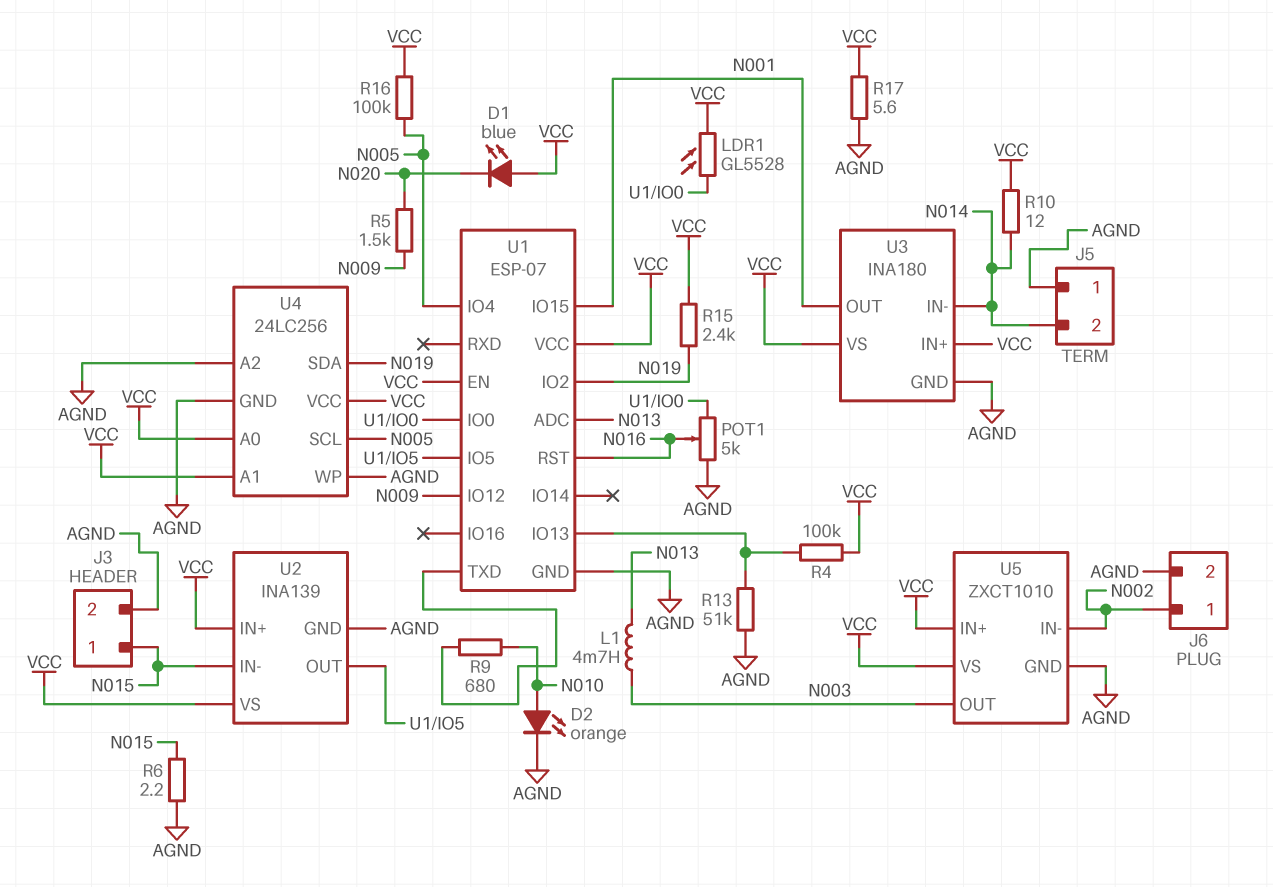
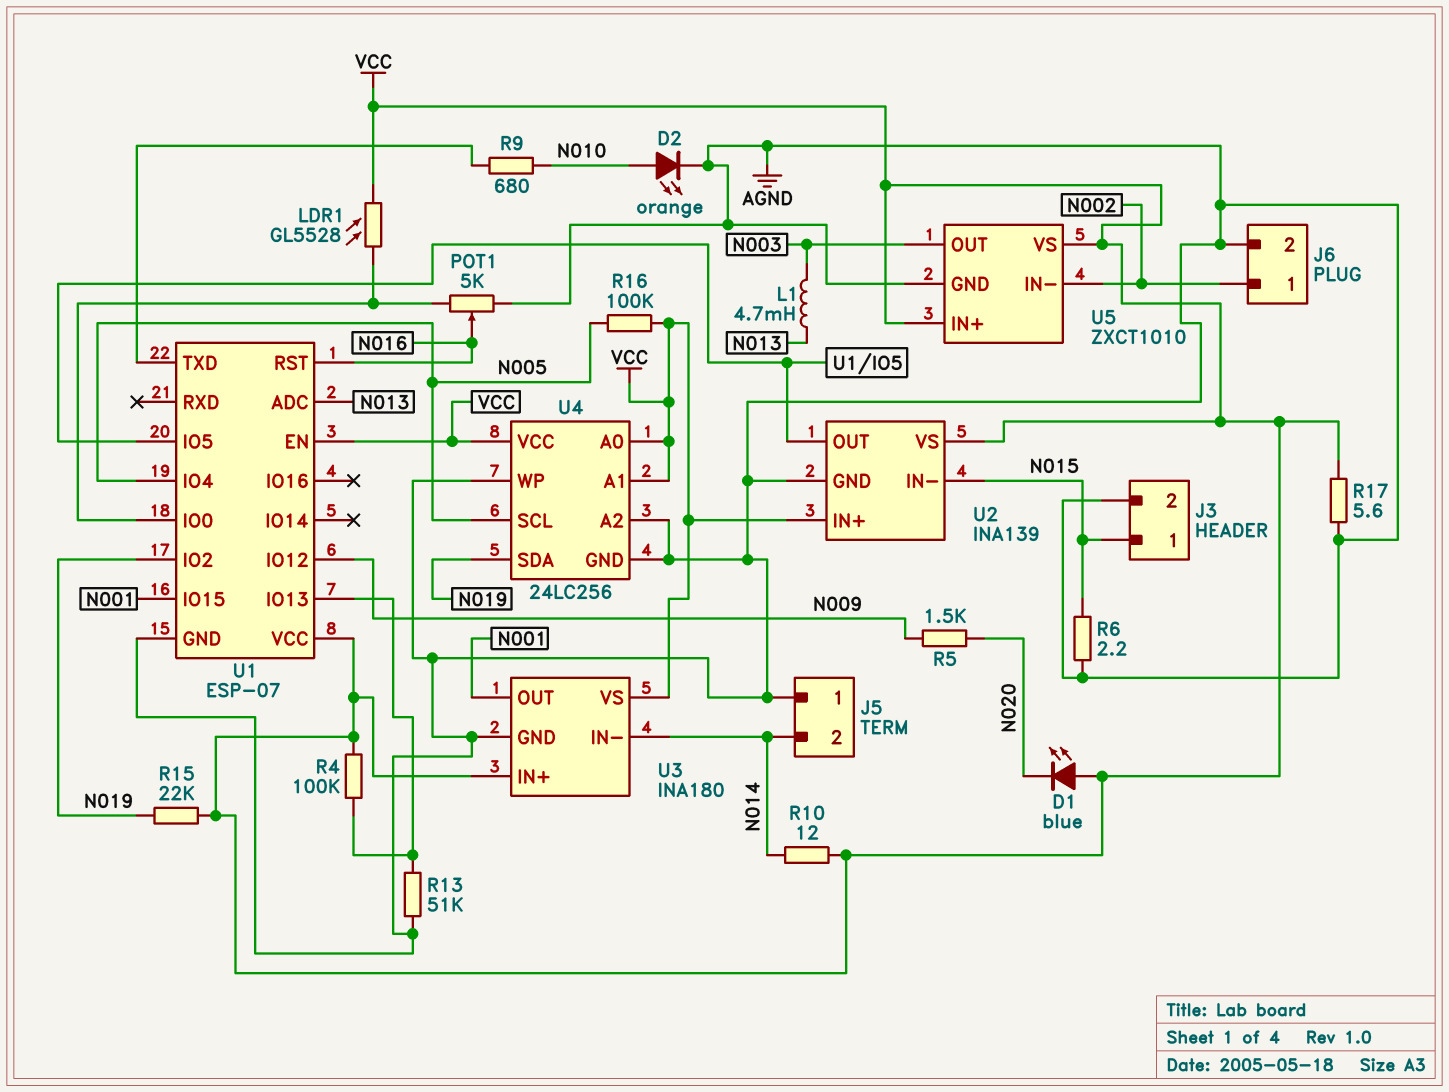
R15: 2.4k (N019, VCC) -> 22k (N019, VCC)

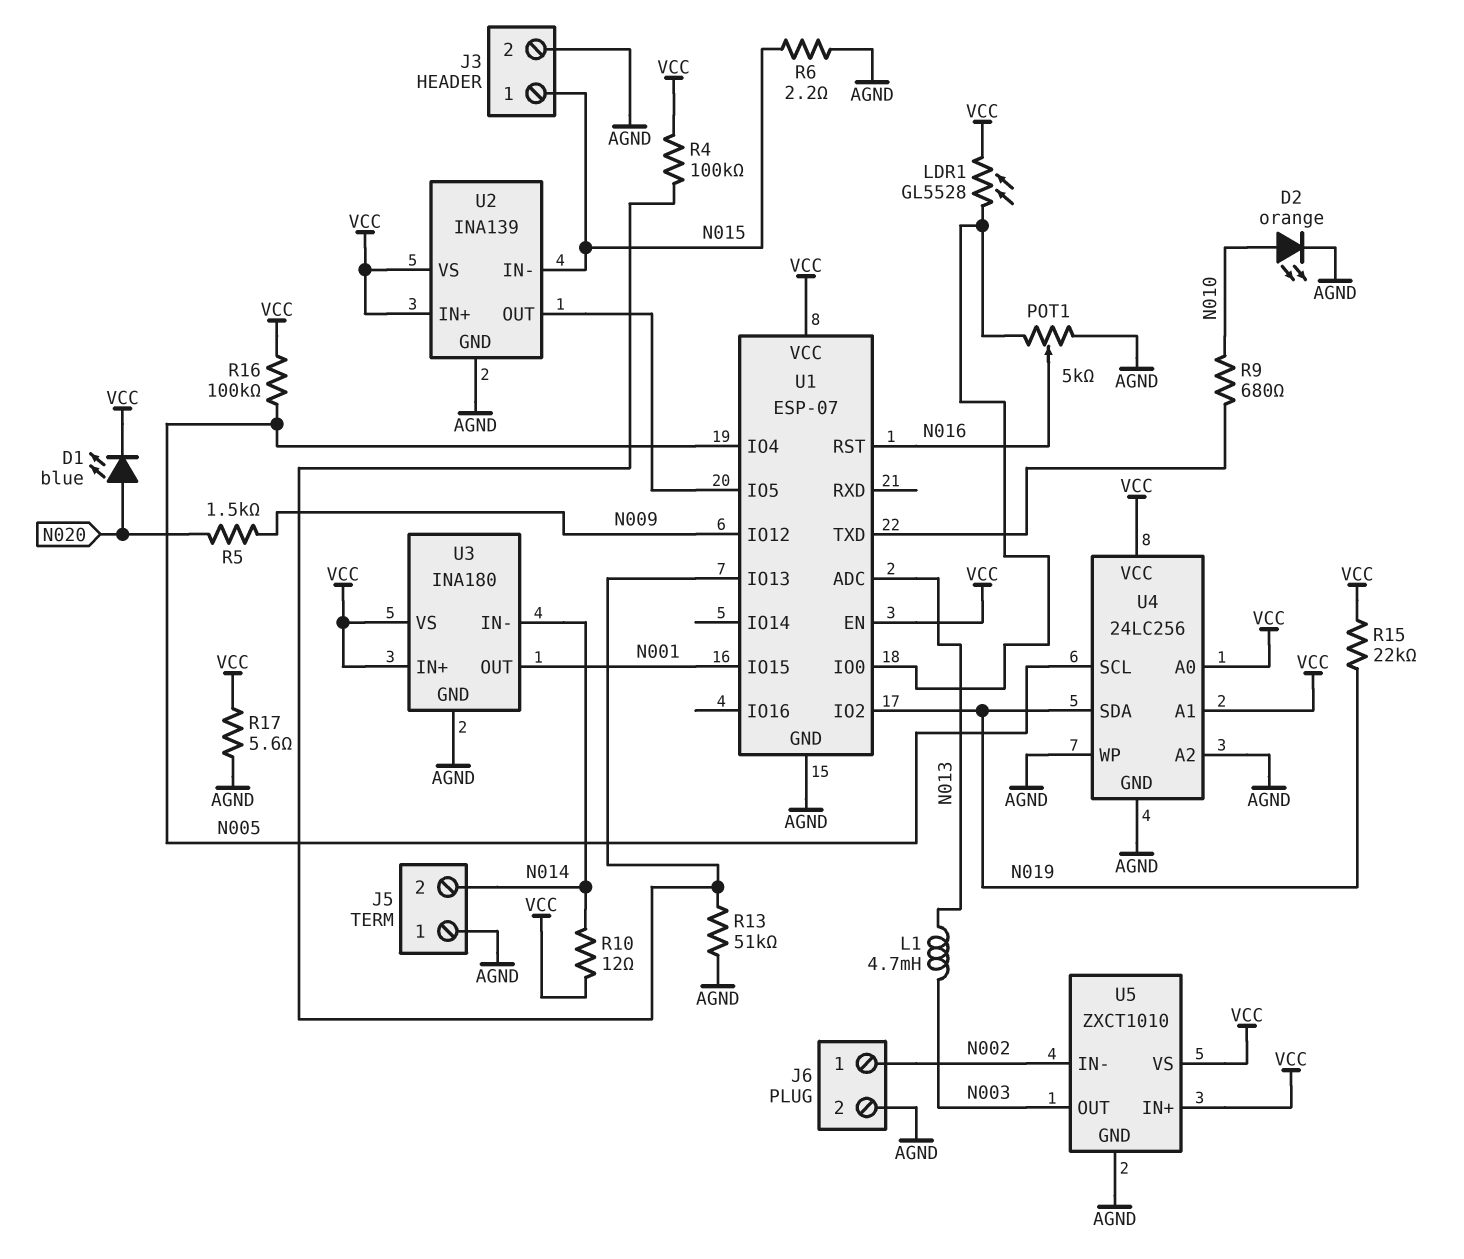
D1: LED blue (A VCC, K N020) -> LED blue (A N020, K VCC)

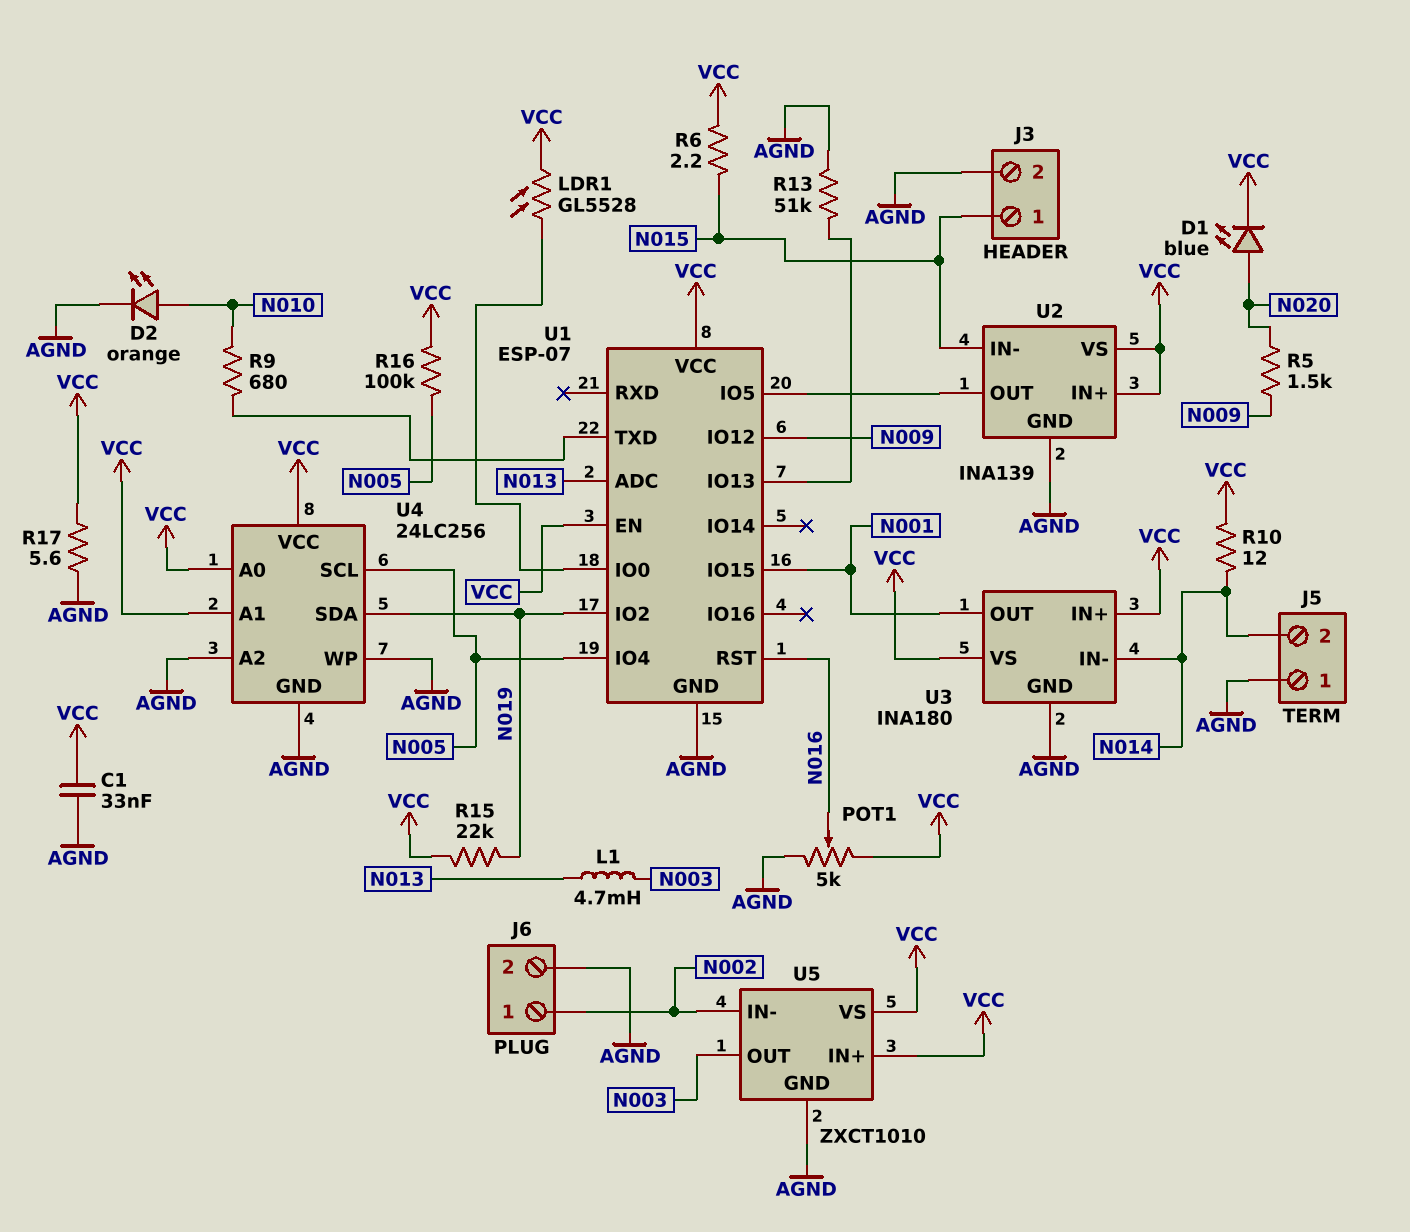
C1: none -> 33nF (AGND, VCC)
POT1: 5k (AGND, U1/IO0, wiper N016) -> 5k (AGND, VCC, wiper N016)
R4: 100k (U1/IO13, VCC) -> none
R6: 2.2 (AGND, N015) -> 2.2 (N015, VCC)

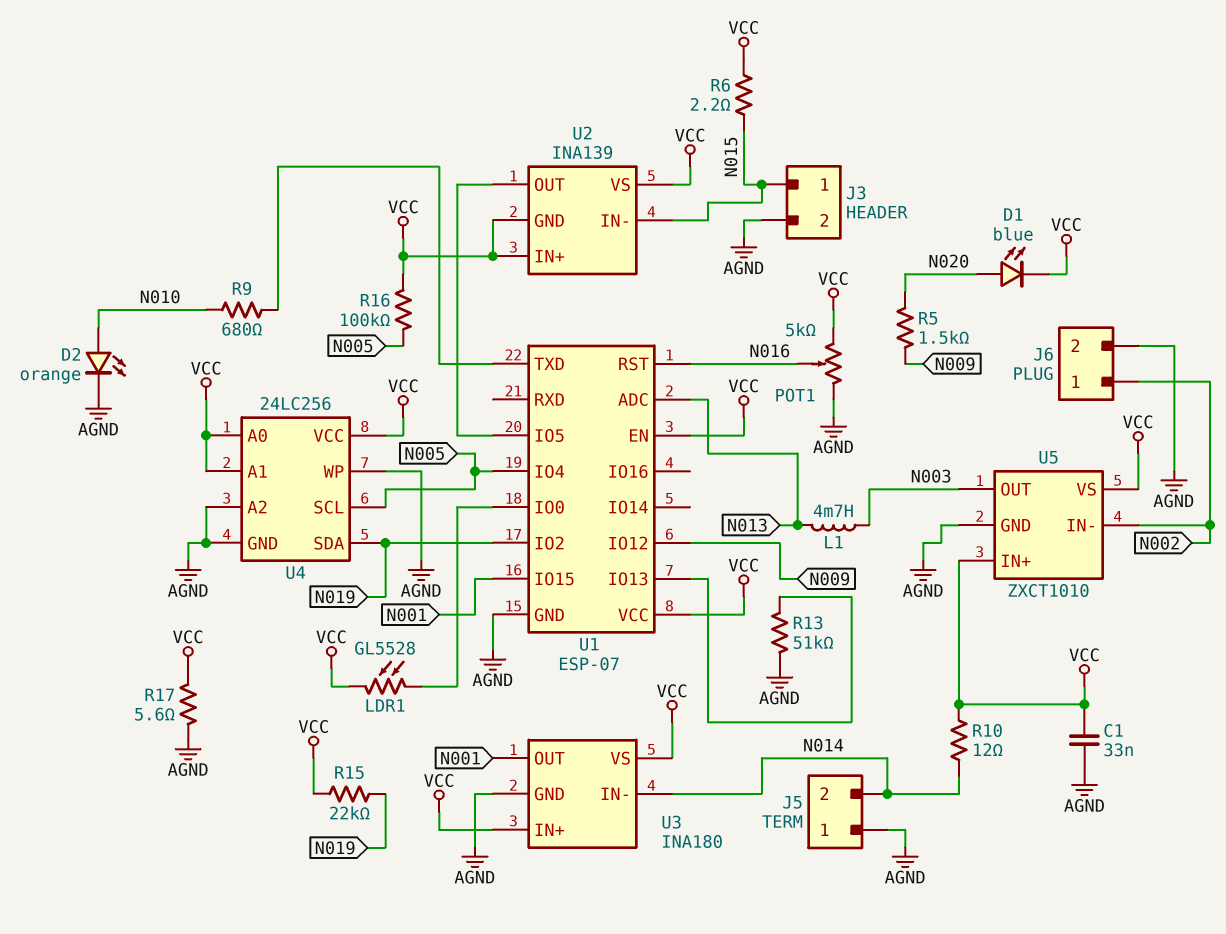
U2 pin GND: AGND -> VCC

